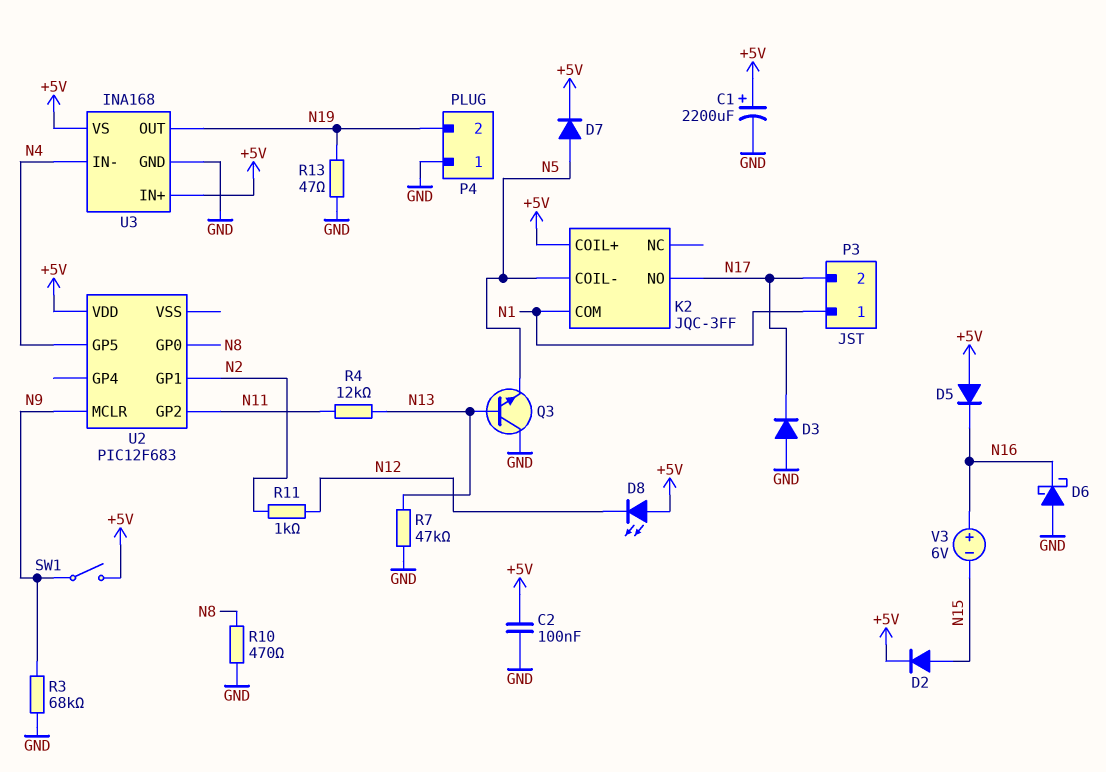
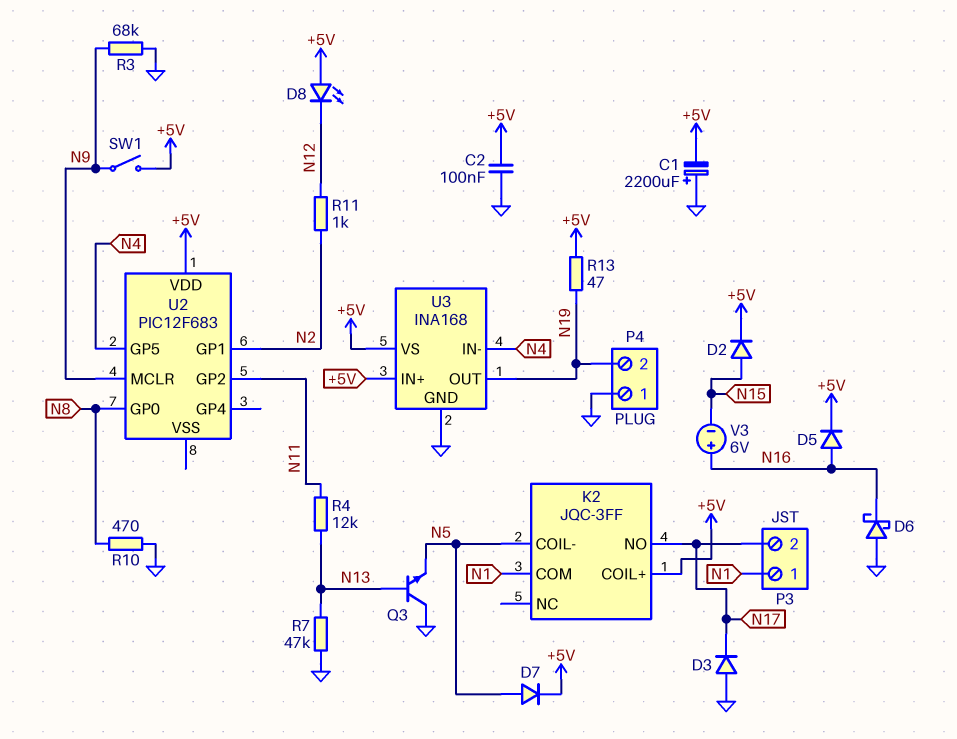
C1: 2200uF (plus +5V, minus GND) -> 2200uF (plus GND, minus +5V)
D5: diode (A +5V, K N16) -> diode (A N16, K +5V)
R13: 47 (GND, N19) -> 47 (+5V, N19)

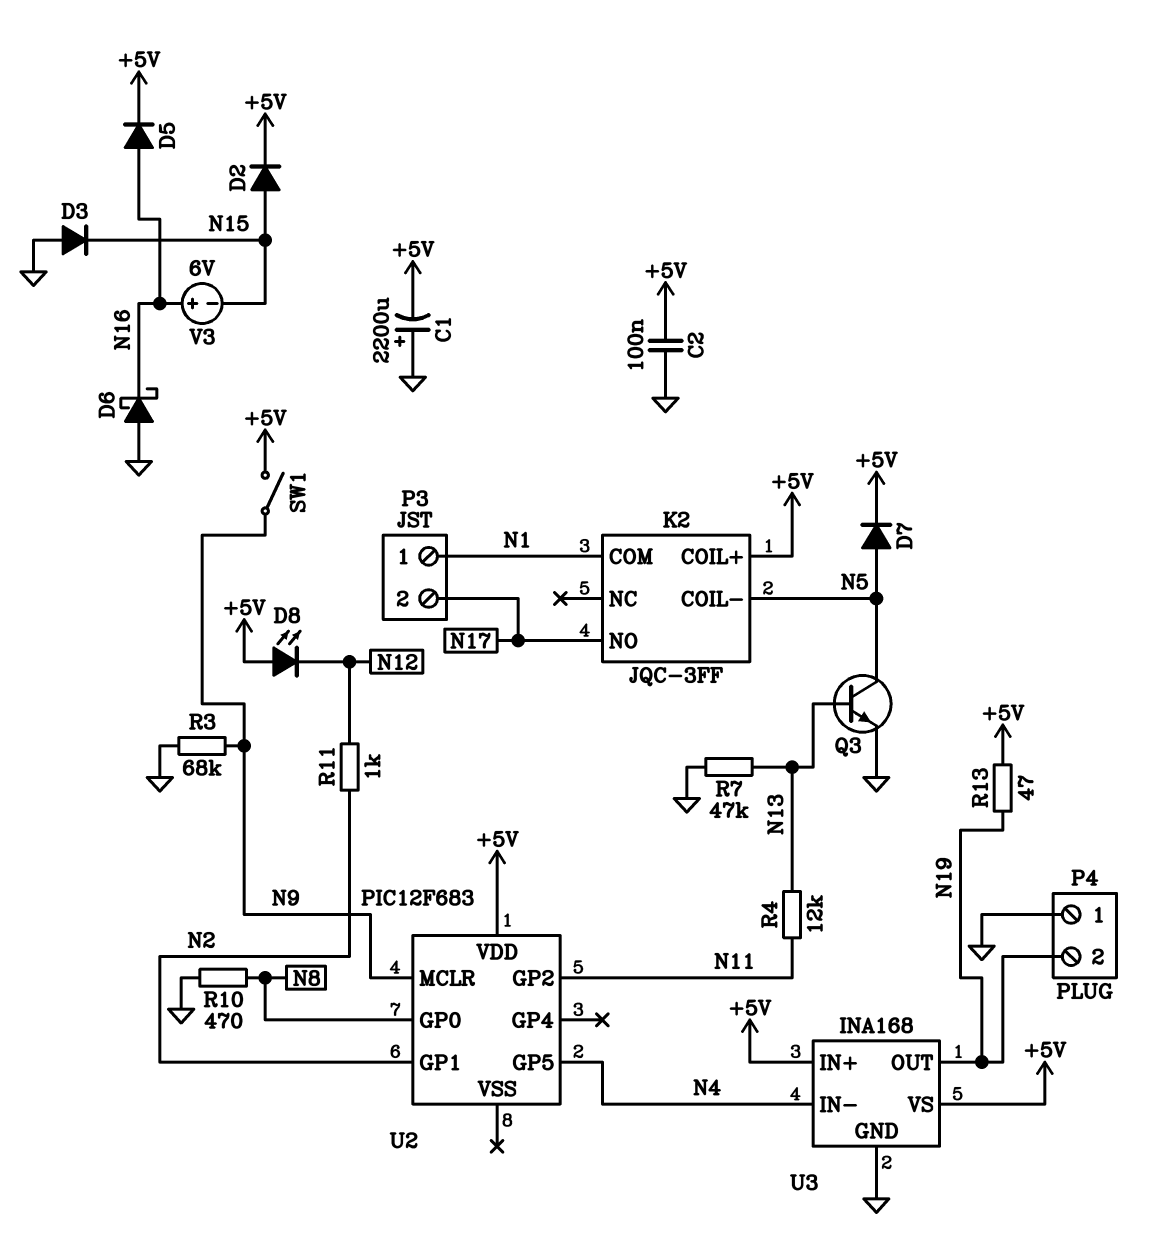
D3: diode (A GND, K N17) -> diode (A GND, K N15)
Q3: NPN (B N13, C GND, E N5) -> NPN (B N13, C N5, E GND)

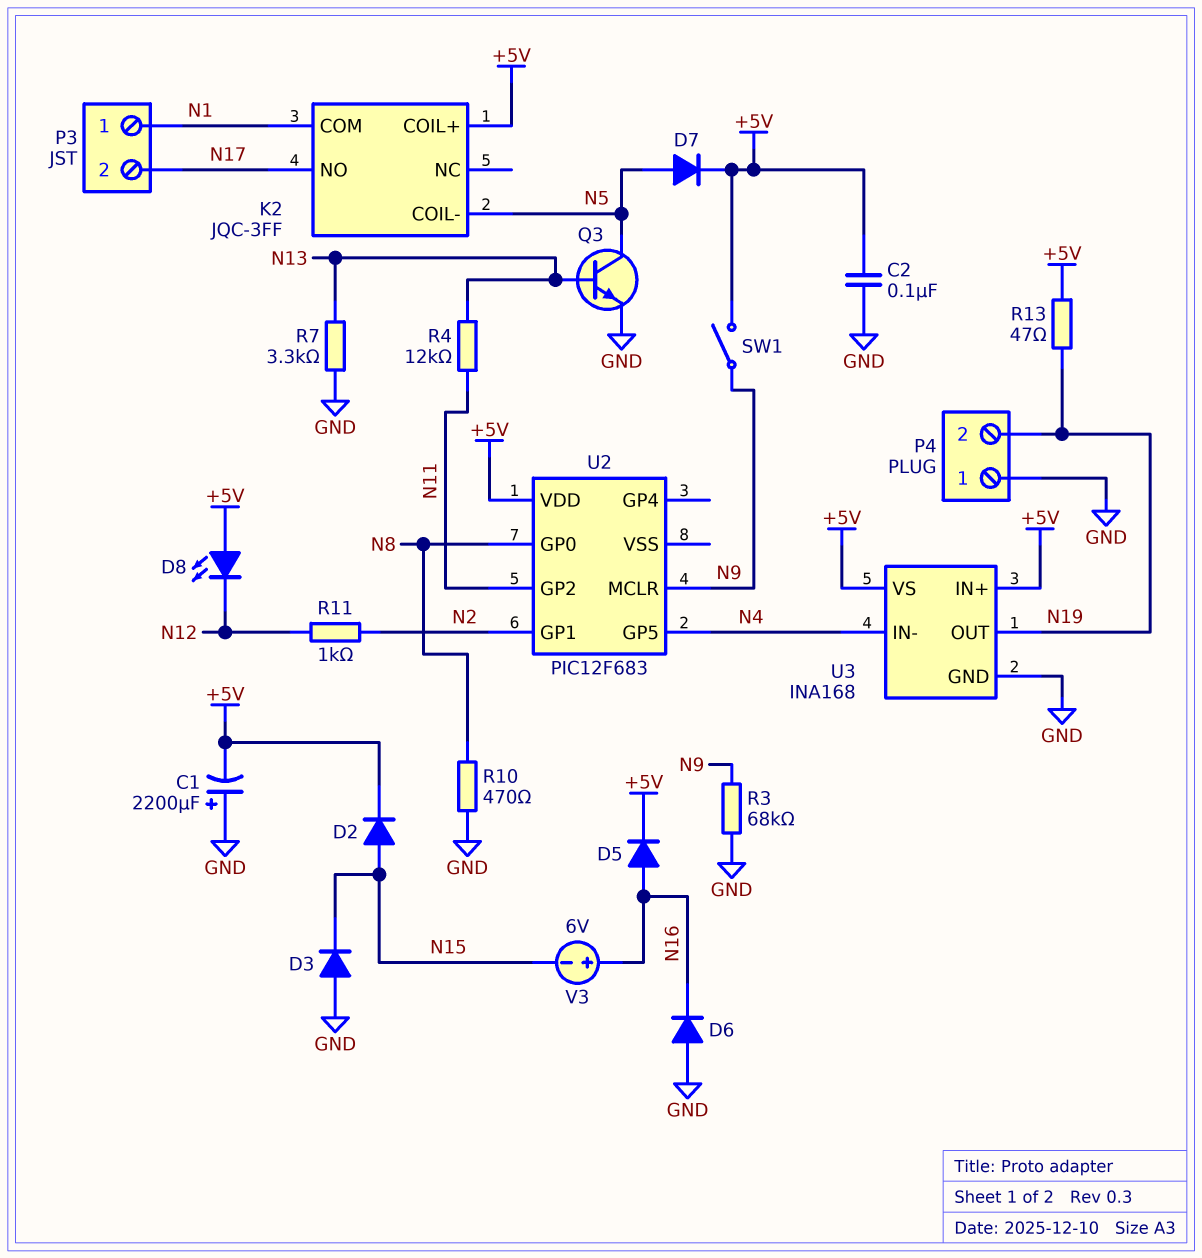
D6: schottky (A GND, K N16) -> diode (A GND, K N16)
R7: 47k (GND, N13) -> 3.3k (GND, N13)

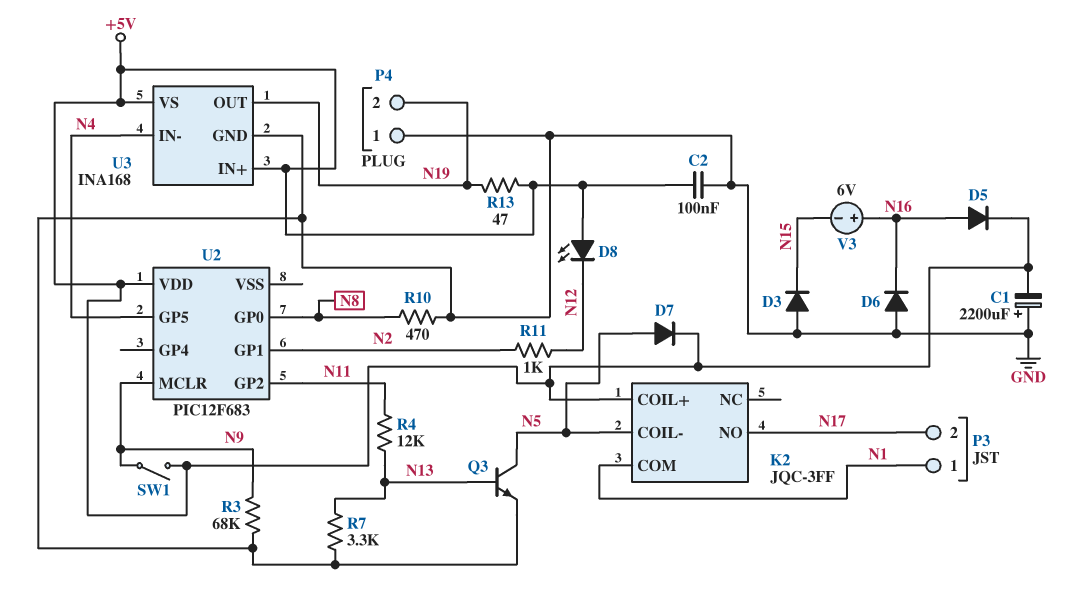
D2: diode (A N15, K +5V) -> none

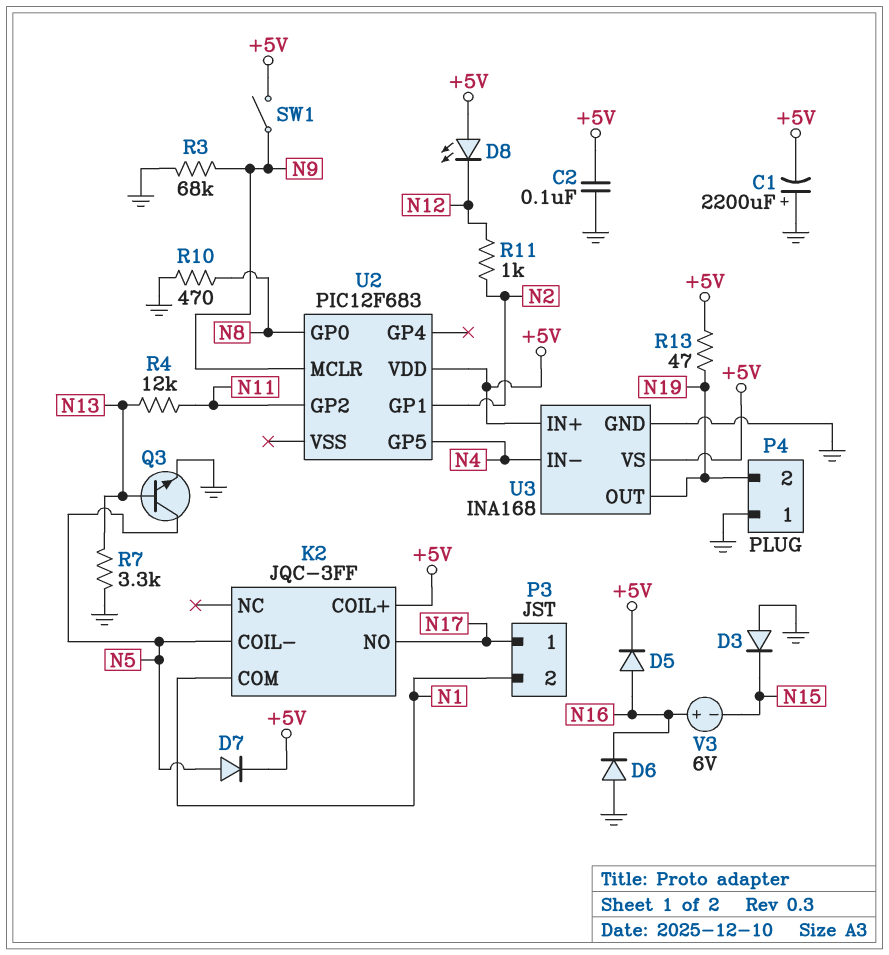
P3 pin 1: N1 -> N17
P3 pin 2: N17 -> N1

